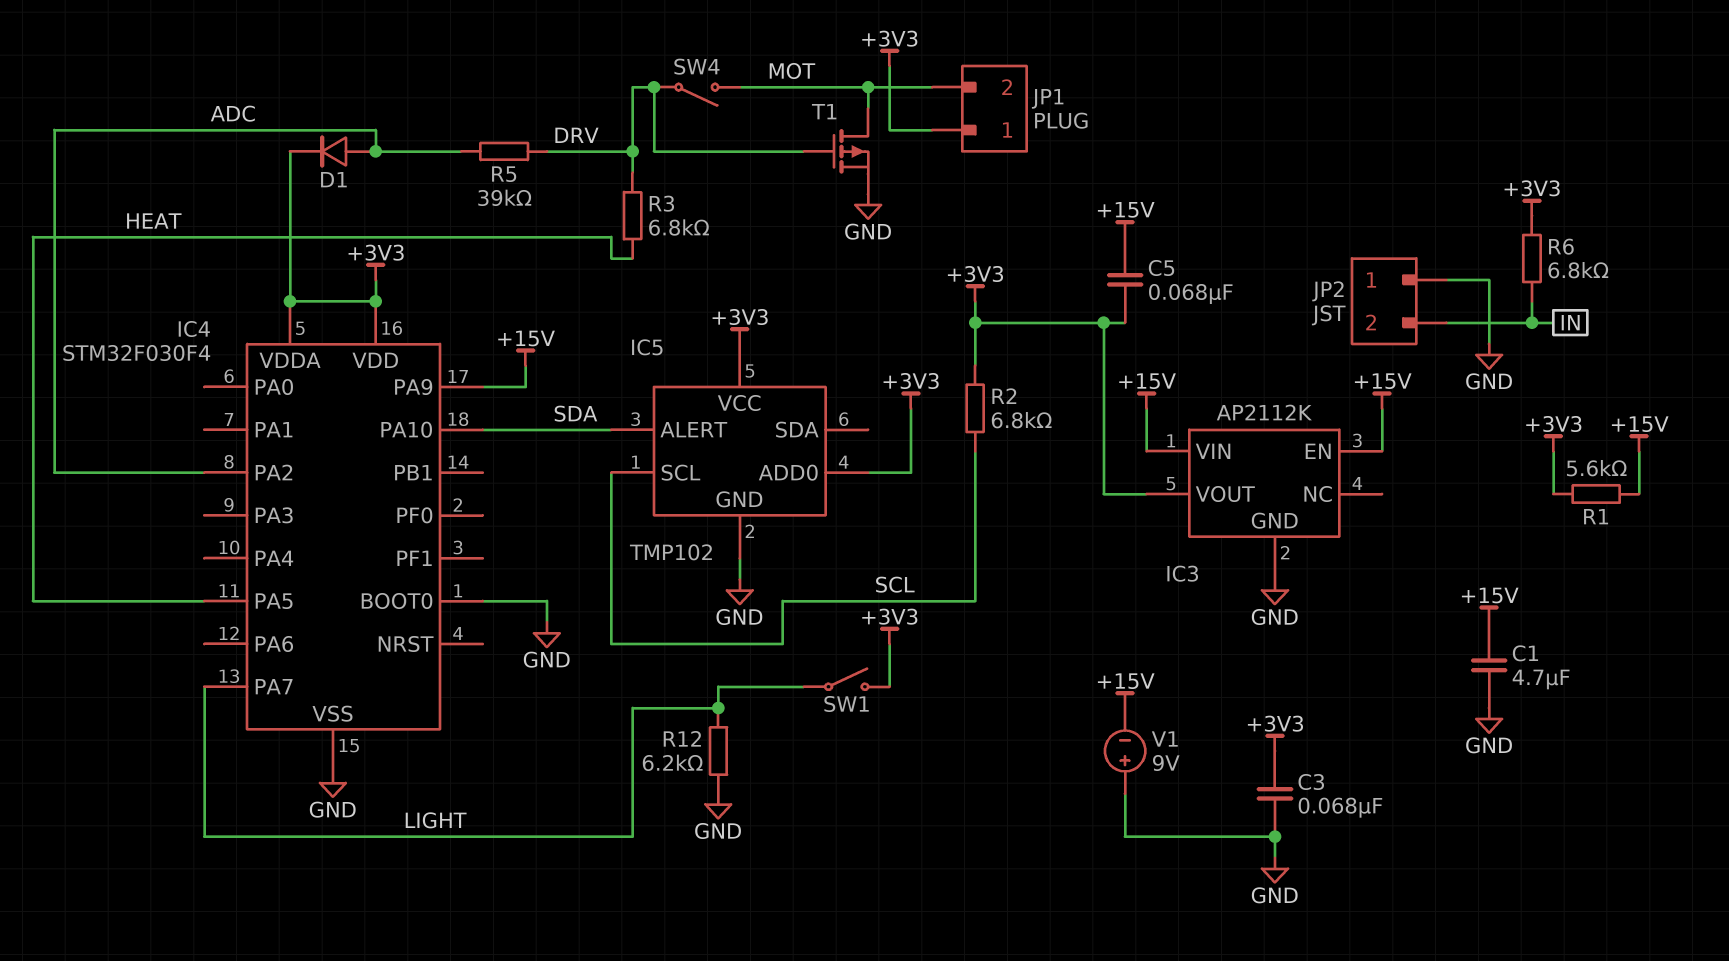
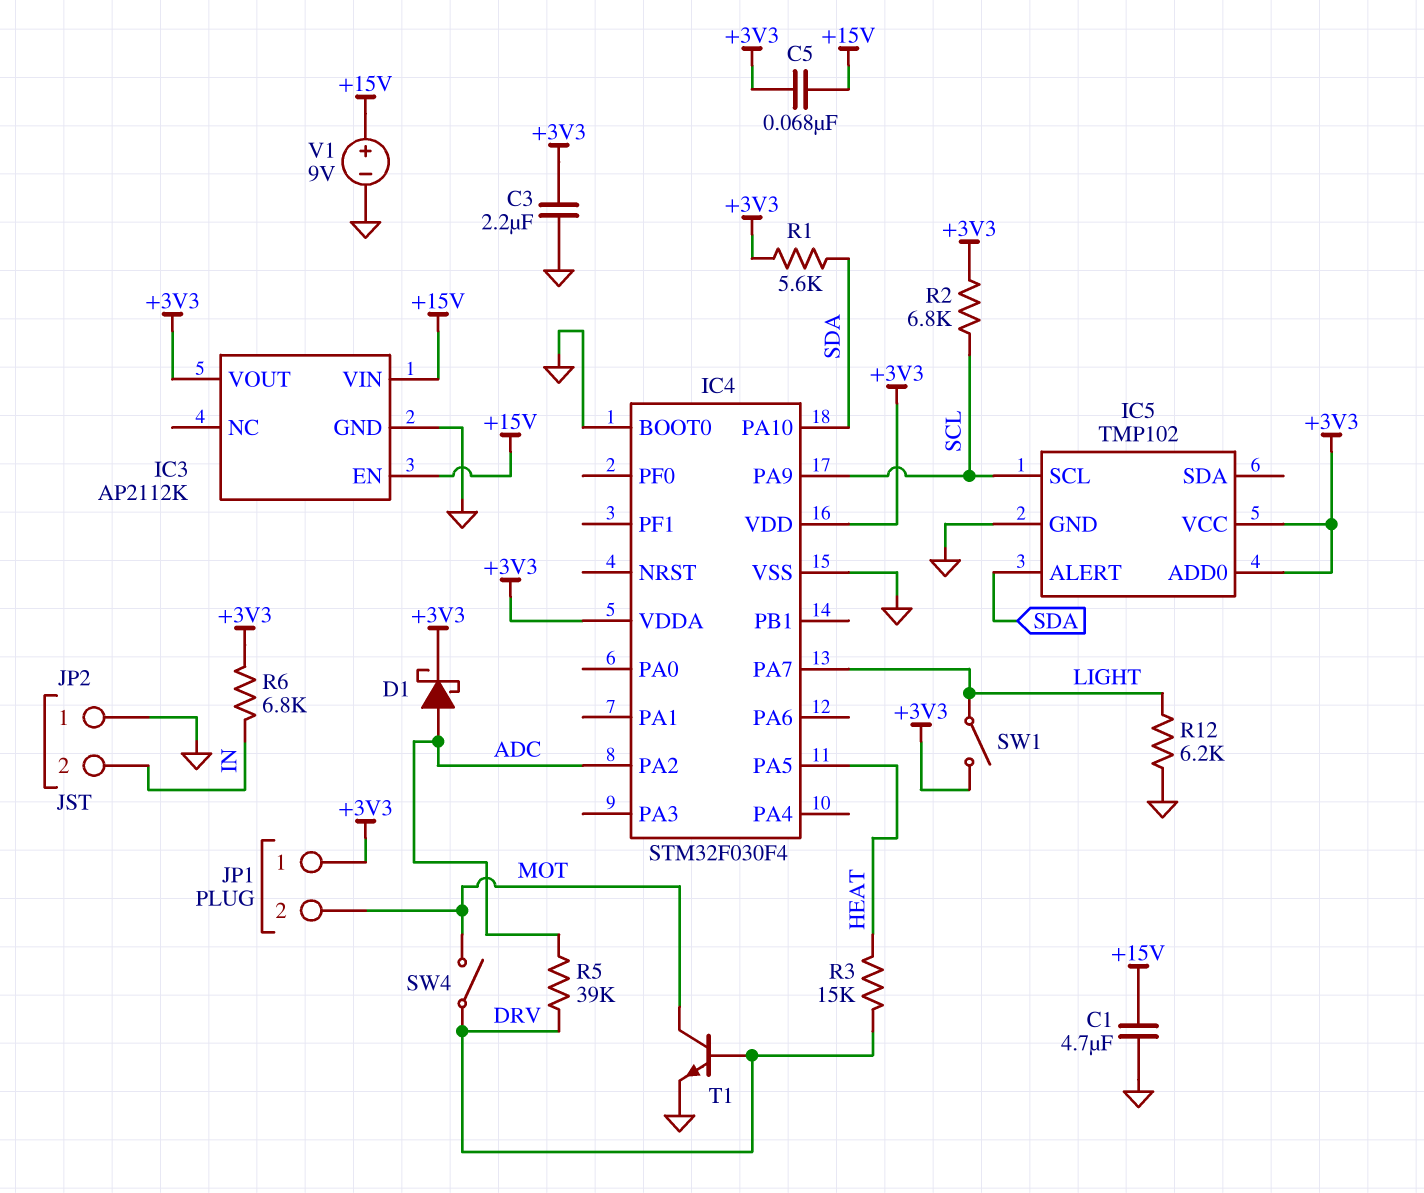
C3: 68nF (+3V3, GND) -> 2.2uF (+3V3, GND)
D1: diode (A ADC, K +3V3) -> schottky (A ADC, K +3V3)
IC4 pin PA9: +15V -> SCL
R1: 5.6k (+3V3, +15V) -> 5.6k (+3V3, SDA)
R3: 6.8k (DRV, HEAT) -> 15k (DRV, HEAT)
T1: PMOS (G DRV, D MOT, S GND) -> NPN (B DRV, C MOT, E GND)
V1: 9V (plus GND, minus +15V) -> 9V (plus +15V, minus GND)

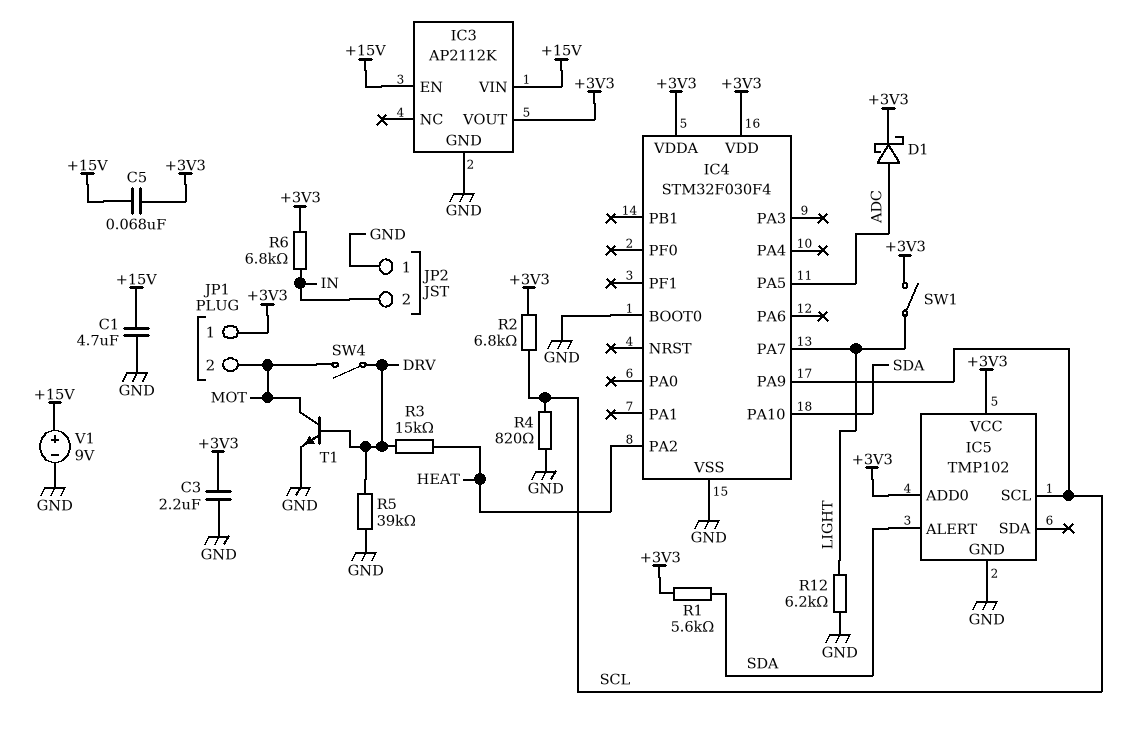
IC4 pin PA2: ADC -> HEAT
IC4 pin PA5: HEAT -> ADC
R4: none -> 820 (GND, SCL)
R5: 39k (ADC, DRV) -> 39k (DRV, GND)

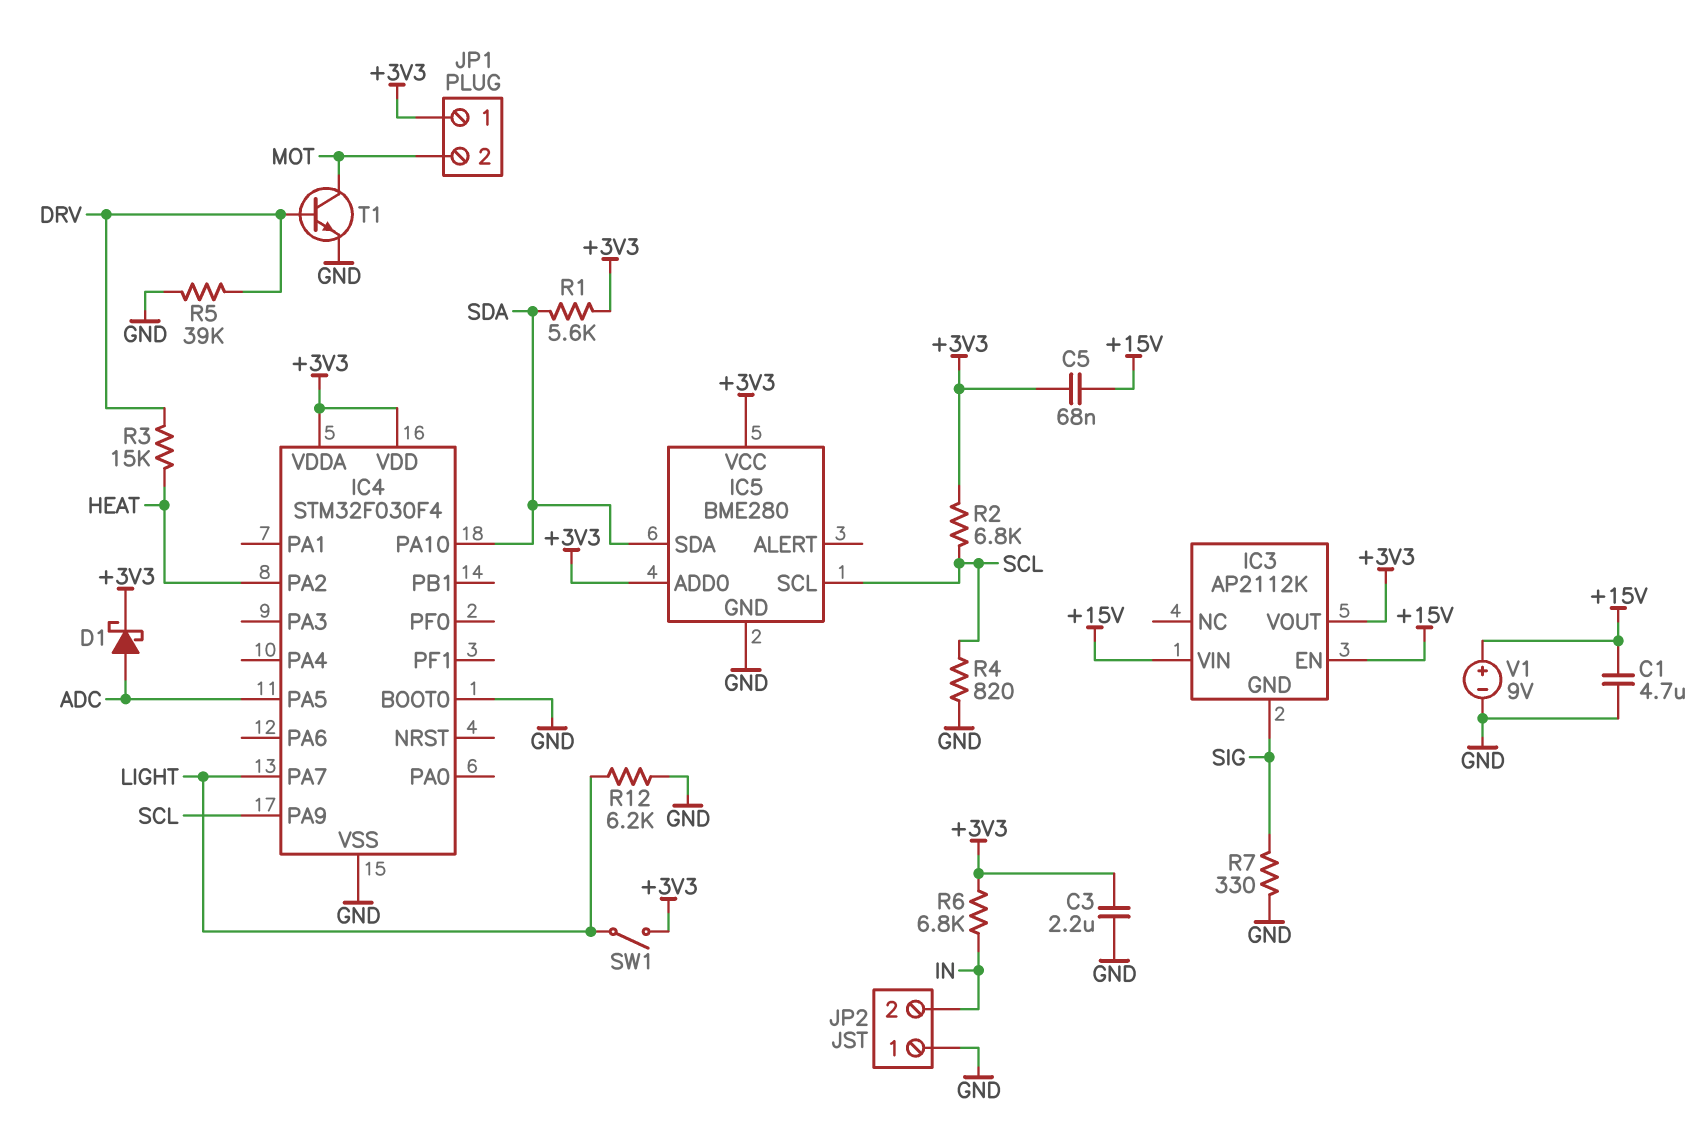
IC3 pin GND: GND -> SIG
IC5: TMP102 -> BME280
IC5 pin ALERT: SDA -> none
IC5 pin SDA: none -> SDA
R7: none -> 330 (GND, SIG)
SW4: switch (DRV, MOT) -> none

